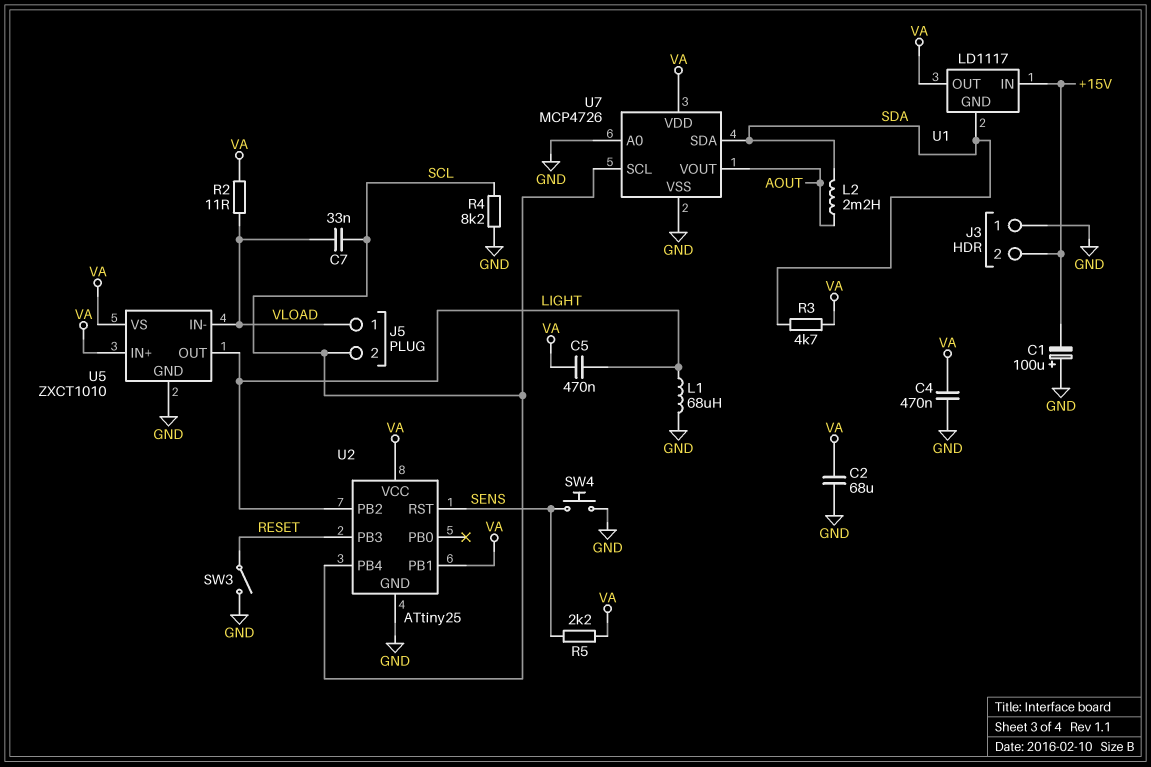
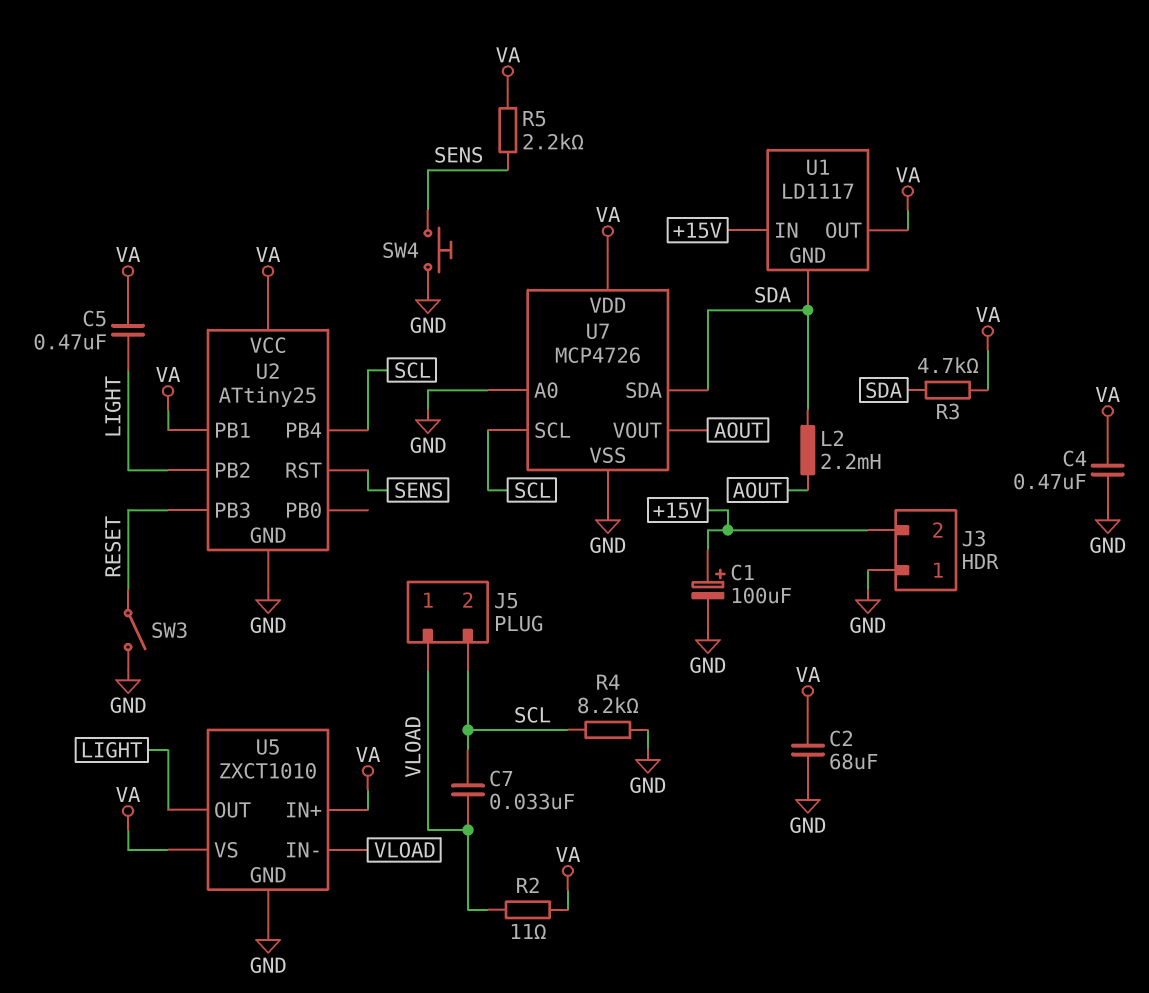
C1: 100uF (plus GND, minus +15V) -> 100uF (plus +15V, minus GND)
L1: 68uH (GND, LIGHT) -> none

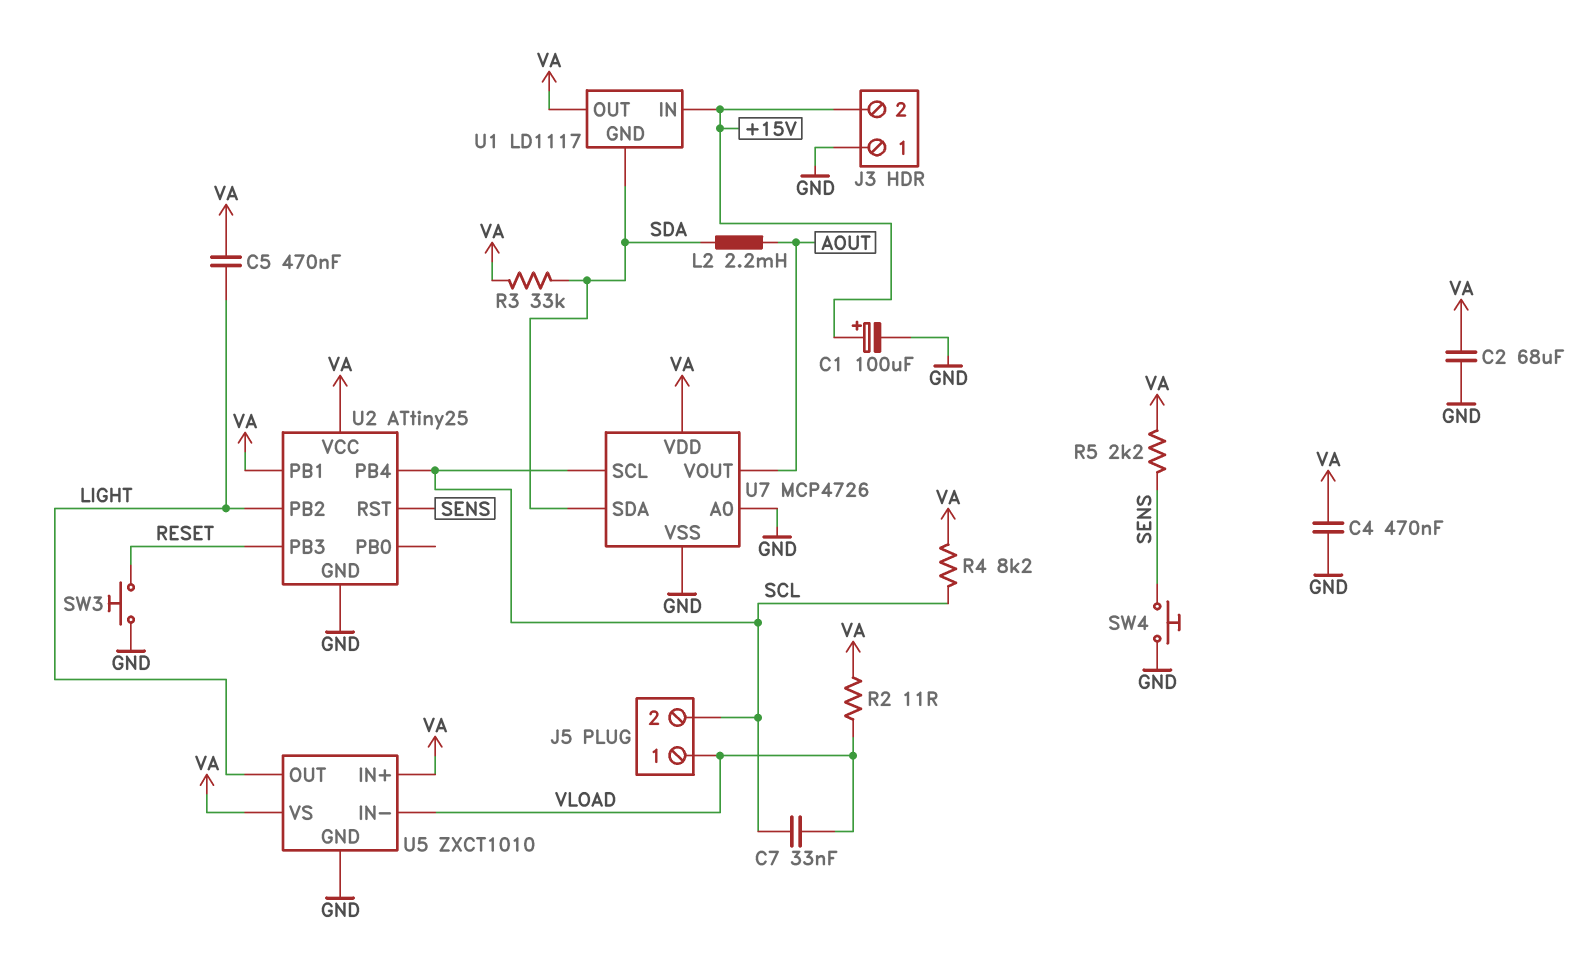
R3: 4.7k (SDA, VA) -> 33k (SDA, VA)
R4: 8.2k (GND, SCL) -> 8.2k (SCL, VA)
SW3: switch (GND, RESET) -> button (GND, RESET)

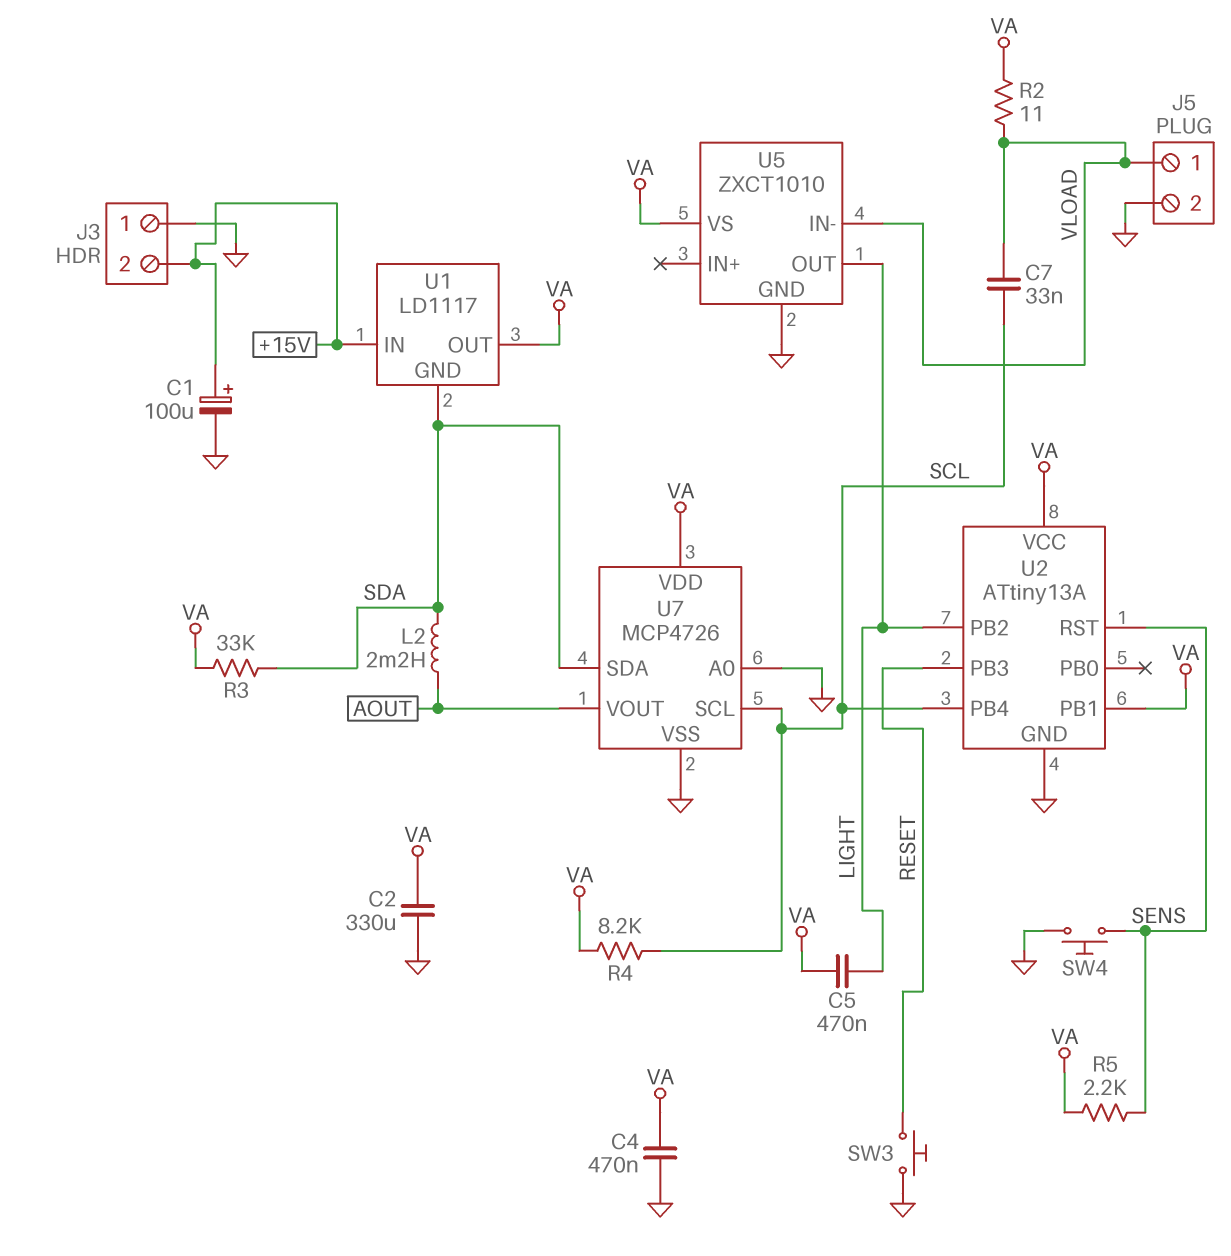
C2: 68uF (GND, VA) -> 330uF (GND, VA)
J5 pin 2: SCL -> GND
U2: ATtiny25 -> ATtiny13A
U5 pin IN+: VA -> none

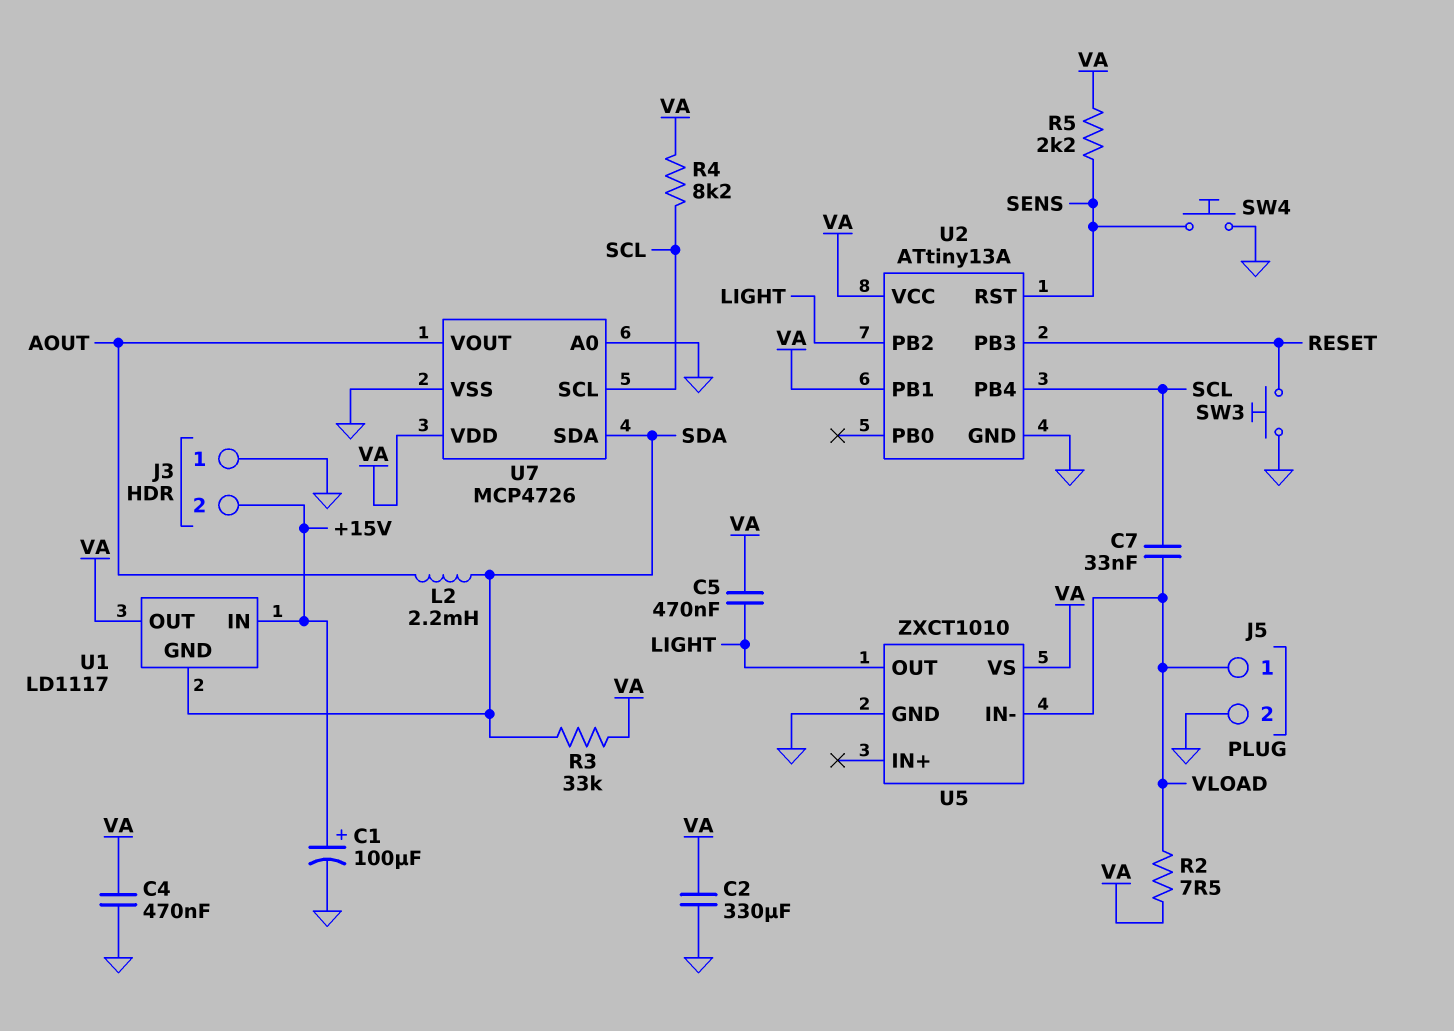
R2: 11 (VA, VLOAD) -> 7.5 (VA, VLOAD)

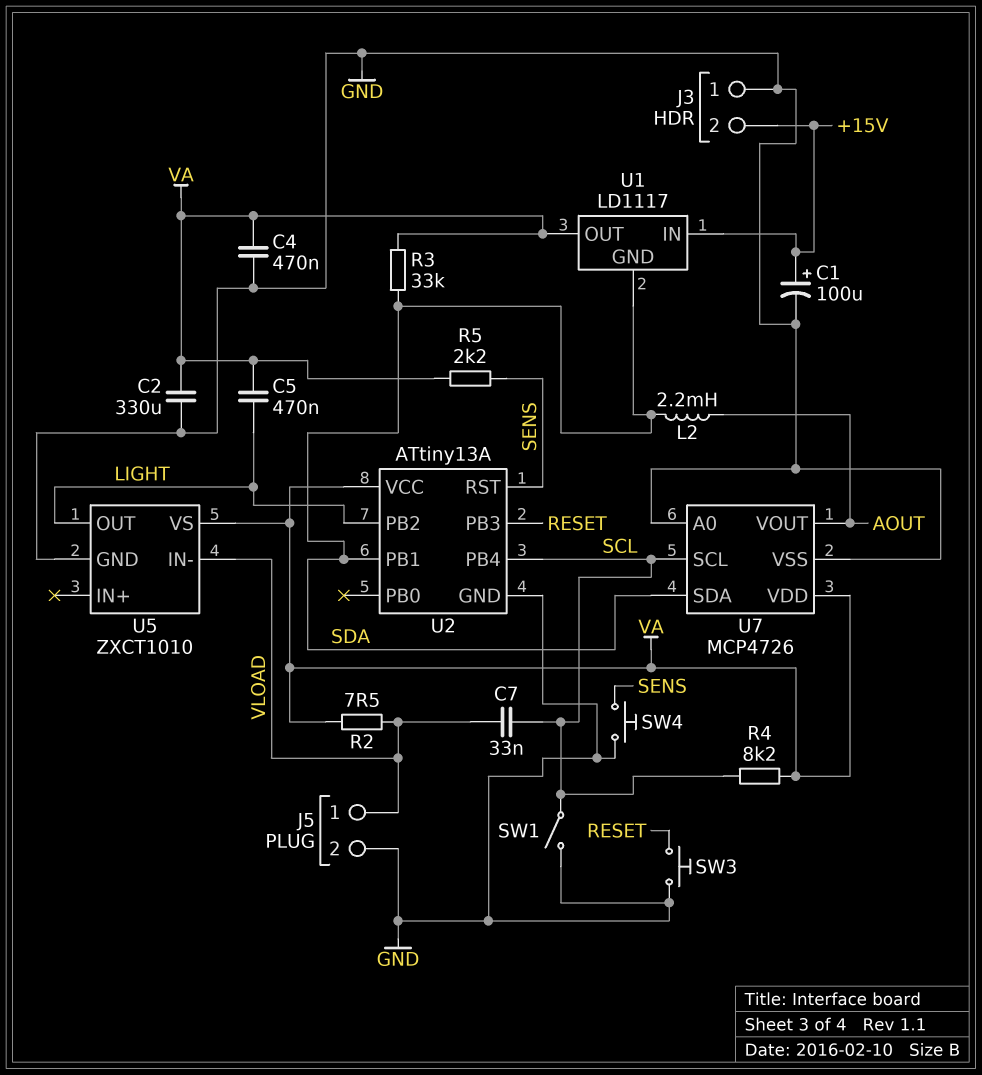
SW1: none -> switch (GND, SCL)
U2 pin PB1: VA -> SDA

